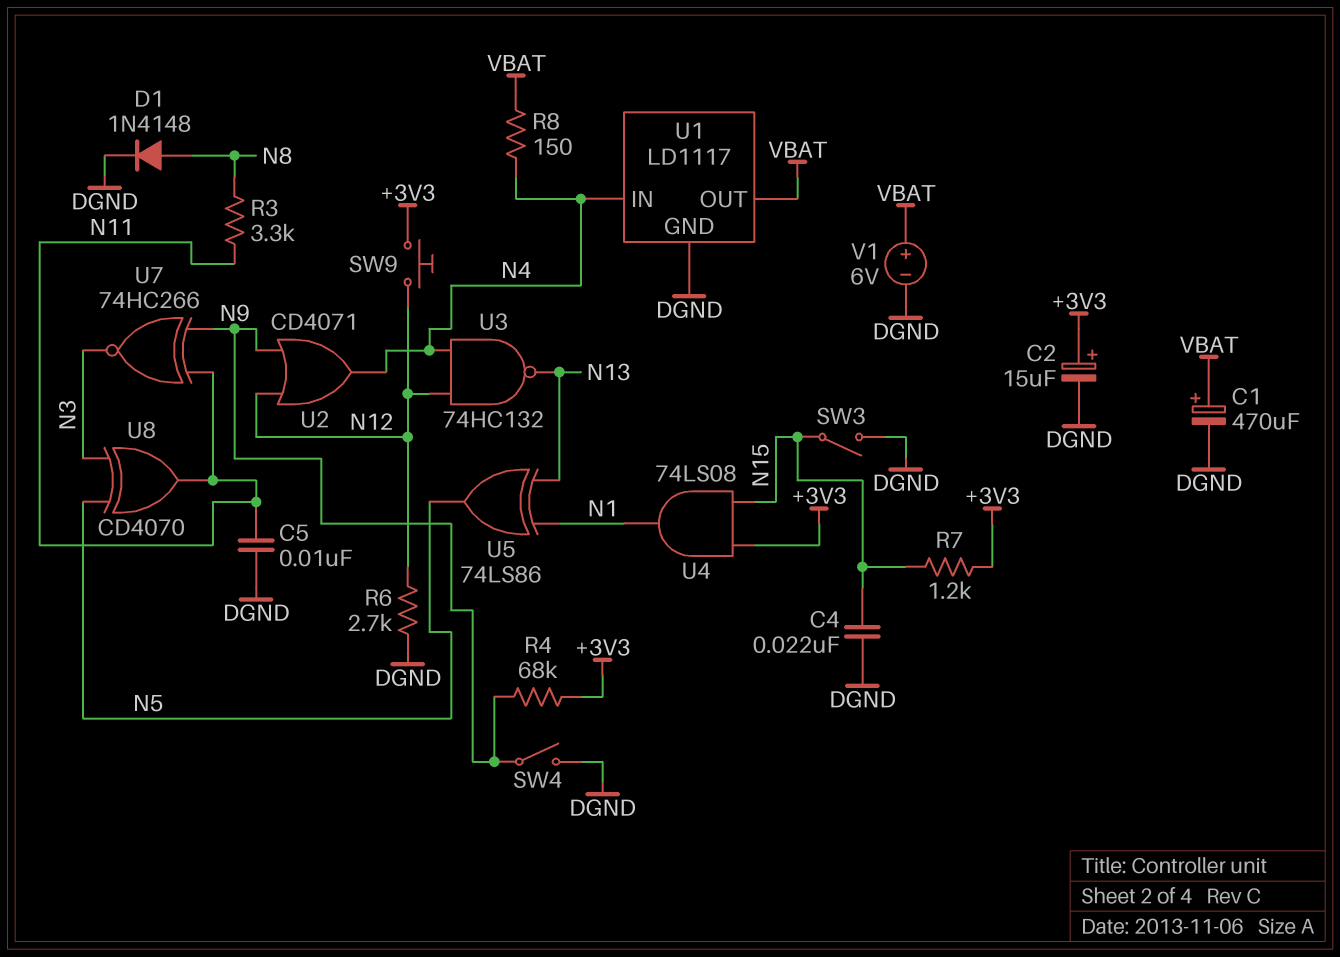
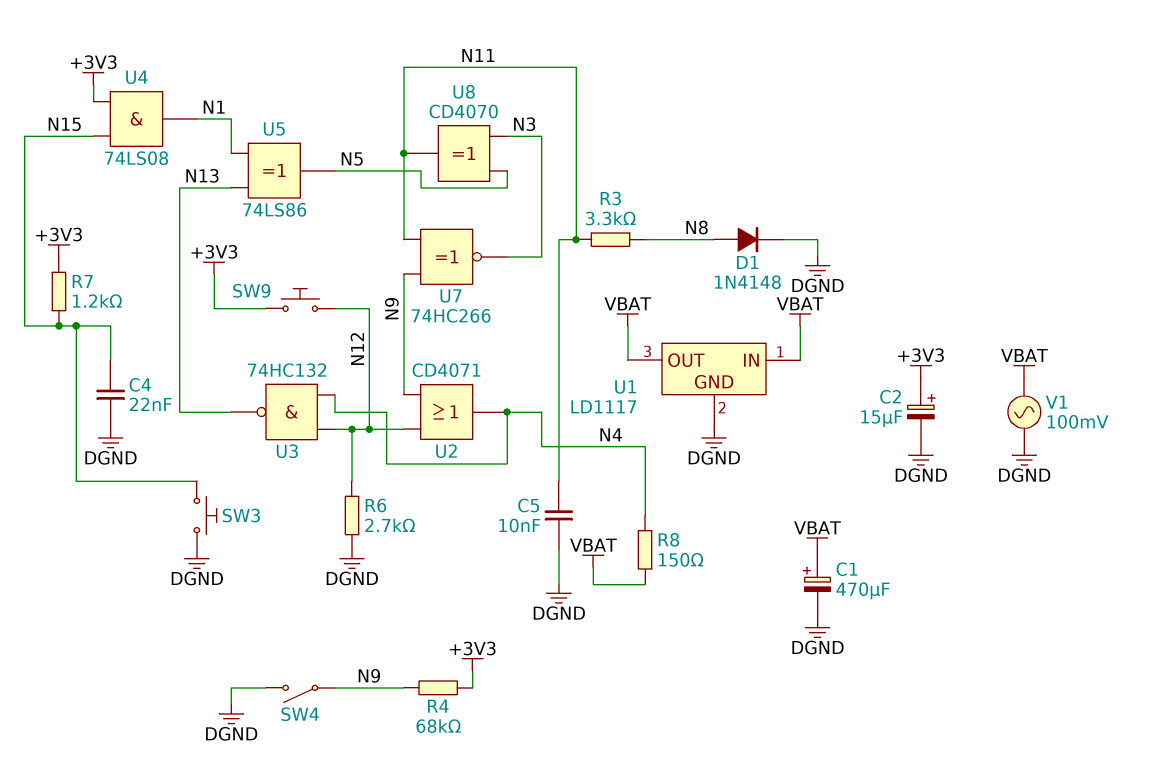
SW3: switch (DGND, N15) -> button (DGND, N15)
U1 pin IN: N4 -> VBAT
V1: 6V (plus VBAT, minus DGND) -> AC 100mV (DGND, VBAT)

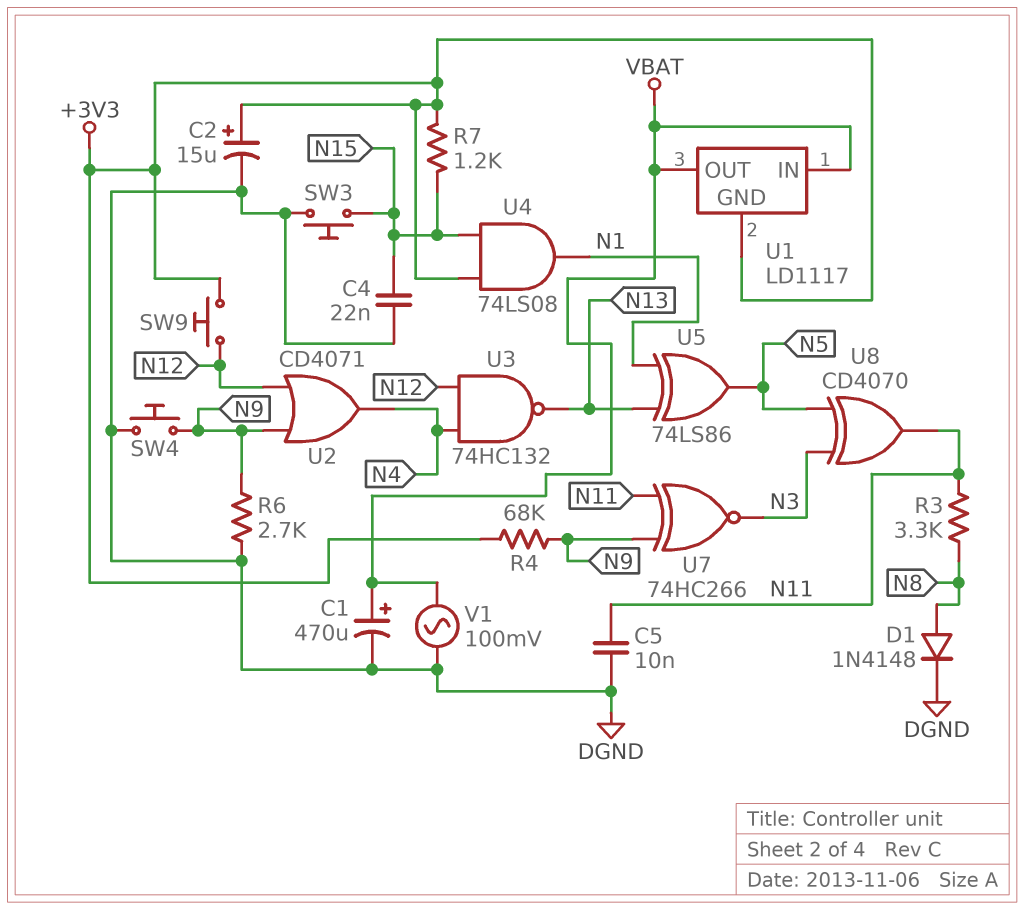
R6: 2.7k (DGND, N12) -> 2.7k (DGND, N9)
R8: 150 (N4, VBAT) -> none
SW4: switch (DGND, N9) -> button (DGND, N9)
U1 pin GND: DGND -> +3V3

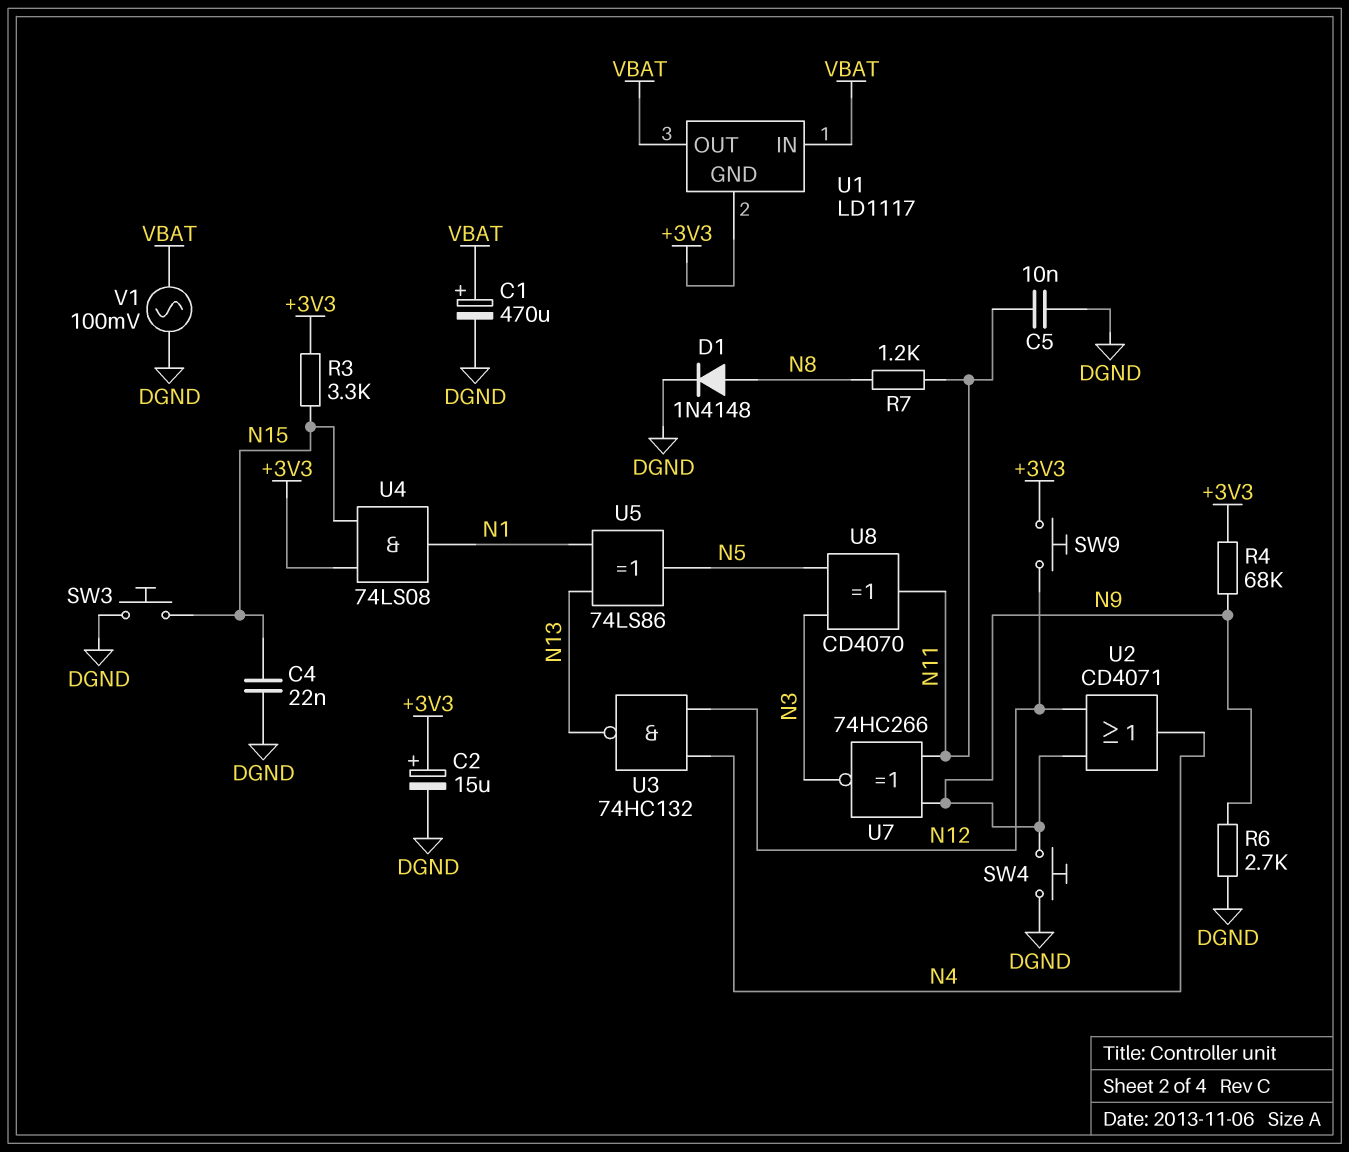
R3: 3.3k (N8, N11) -> 3.3k (+3V3, N15)
R7: 1.2k (+3V3, N15) -> 1.2k (N8, N11)

